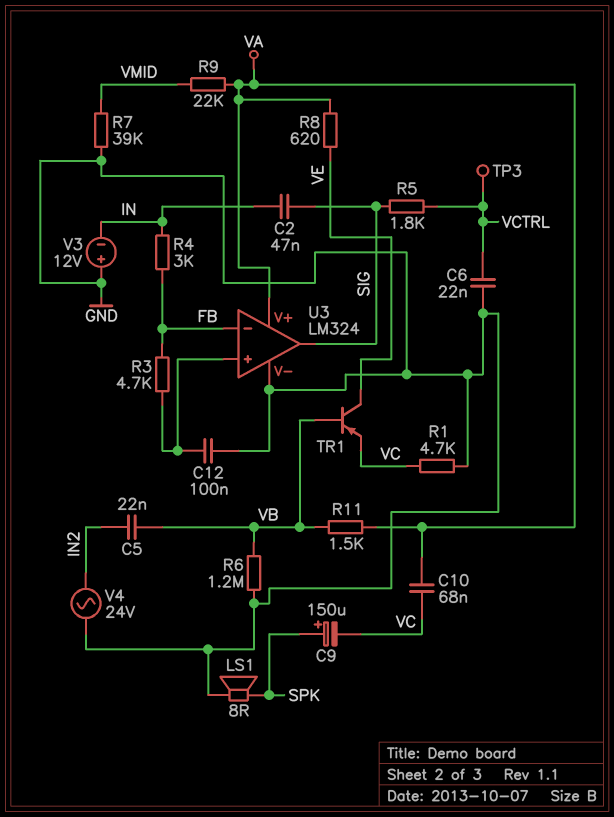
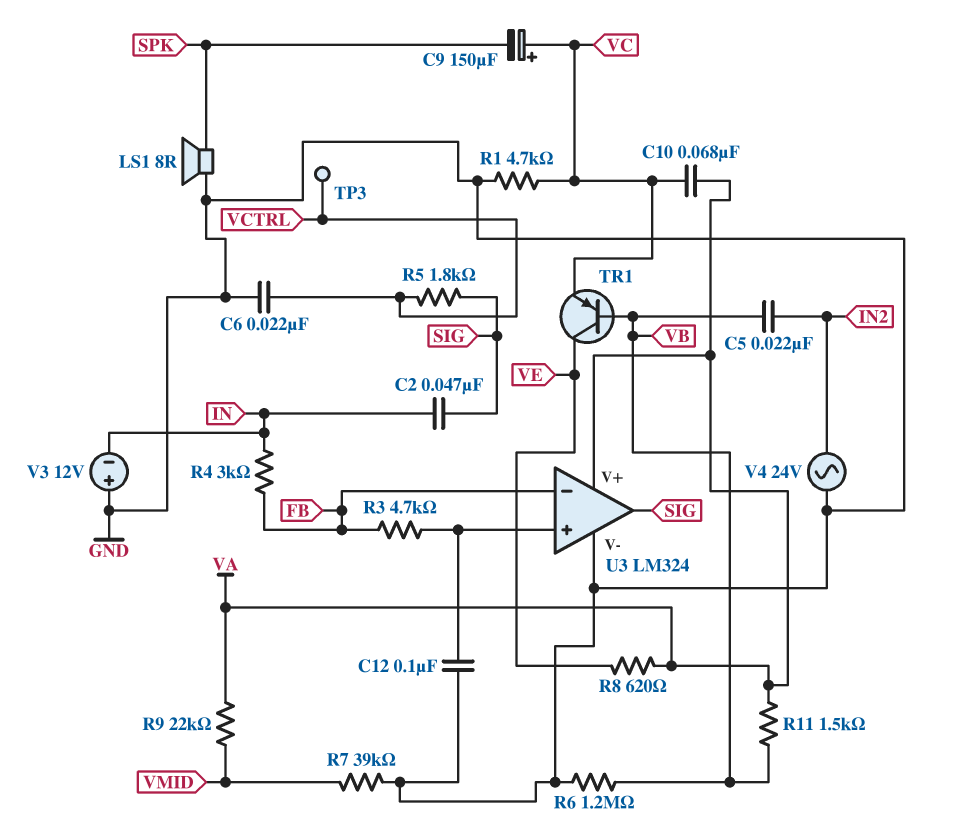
C9: 150uF (plus SPK, minus VC) -> 150uF (plus VC, minus SPK)

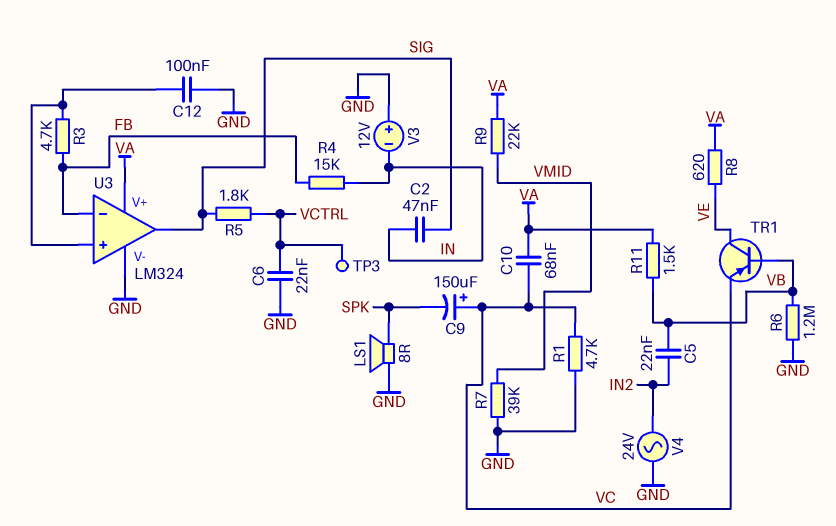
R4: 3k (FB, IN) -> 15k (FB, IN)

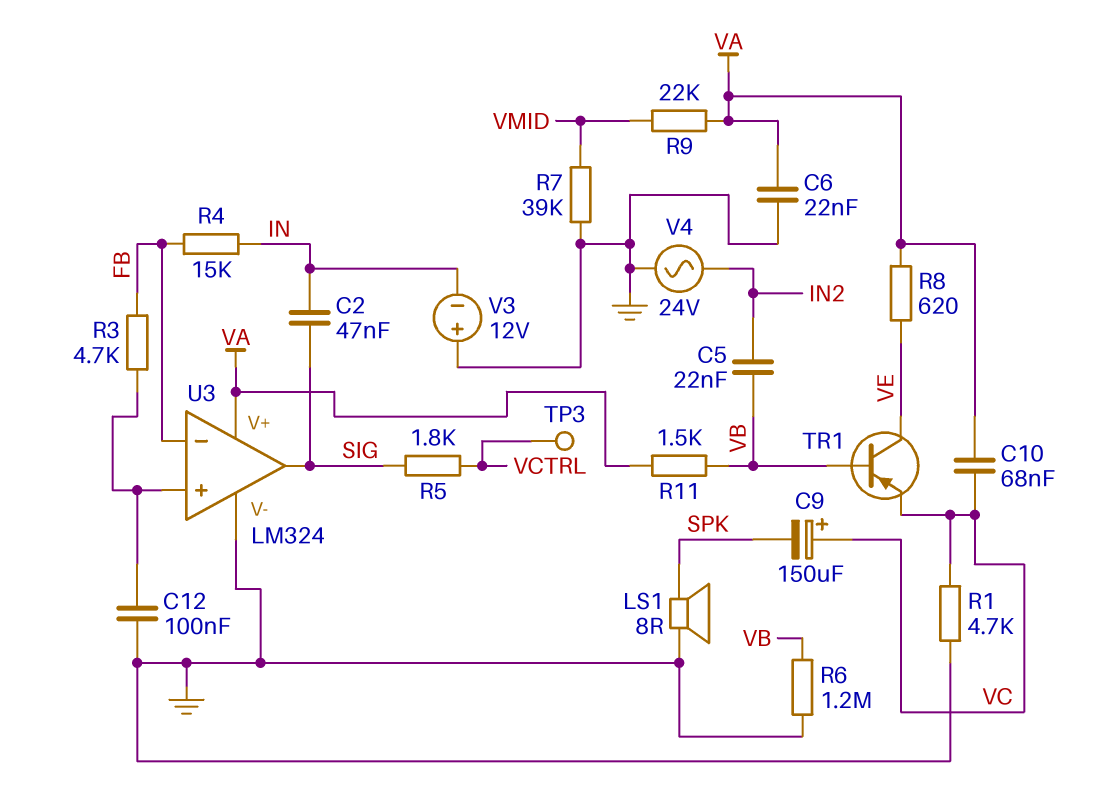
C6: 22nF (GND, VCTRL) -> 22nF (GND, VA)

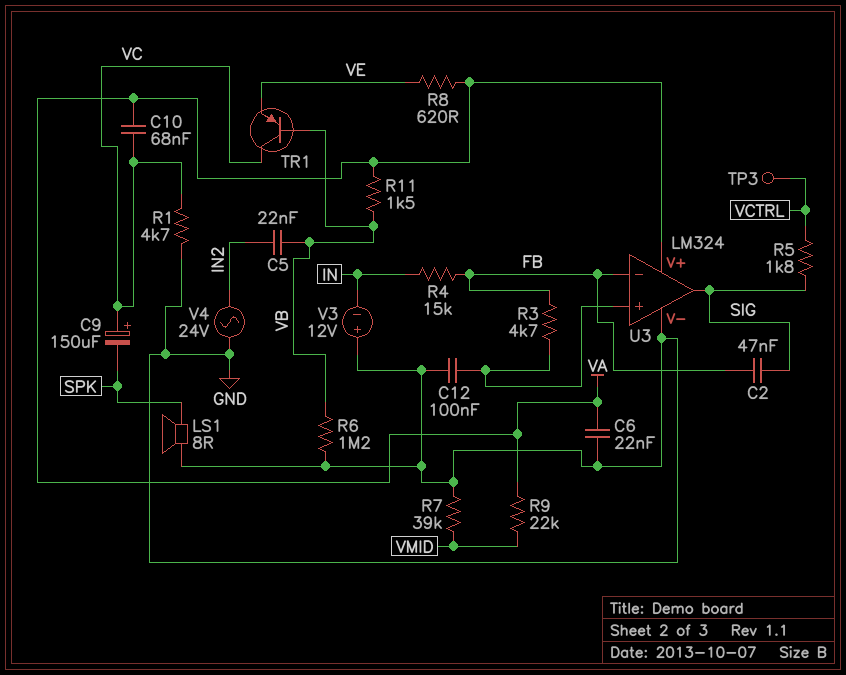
C2: 47nF (IN, SIG) -> 47nF (FB, SIG)
TR1: PNP (B VB, C VE, E VC) -> PNP (B VB, C VC, E VE)

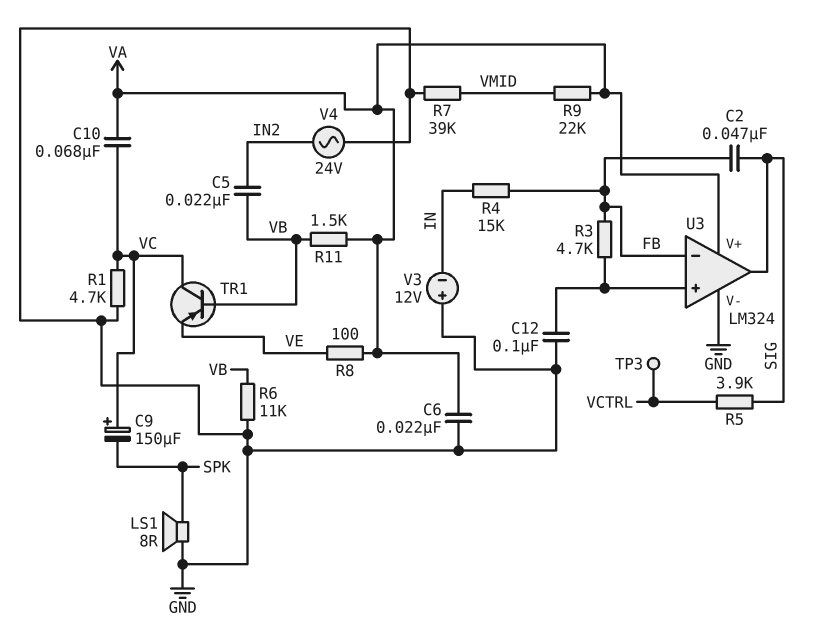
R5: 1.8k (SIG, VCTRL) -> 3.9k (SIG, VCTRL)
R6: 1.2M (GND, VB) -> 11k (GND, VB)
R8: 620 (VA, VE) -> 100 (VA, VE)

